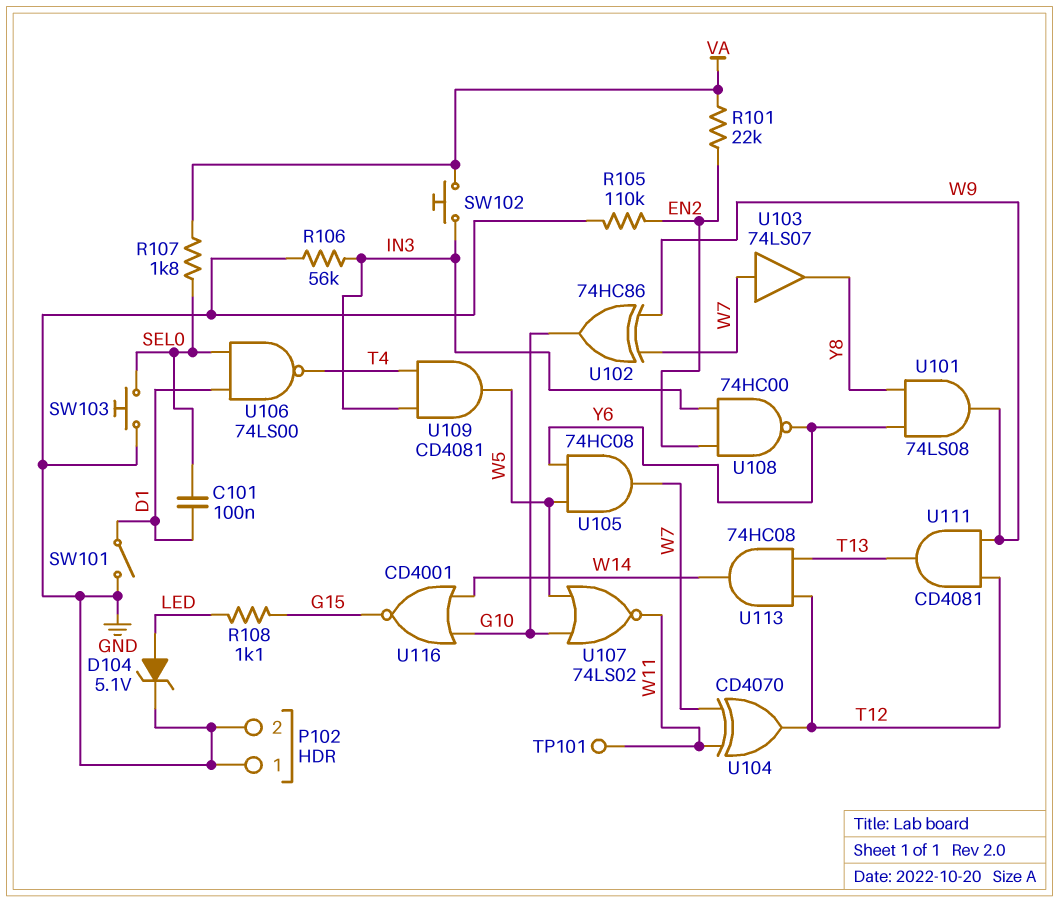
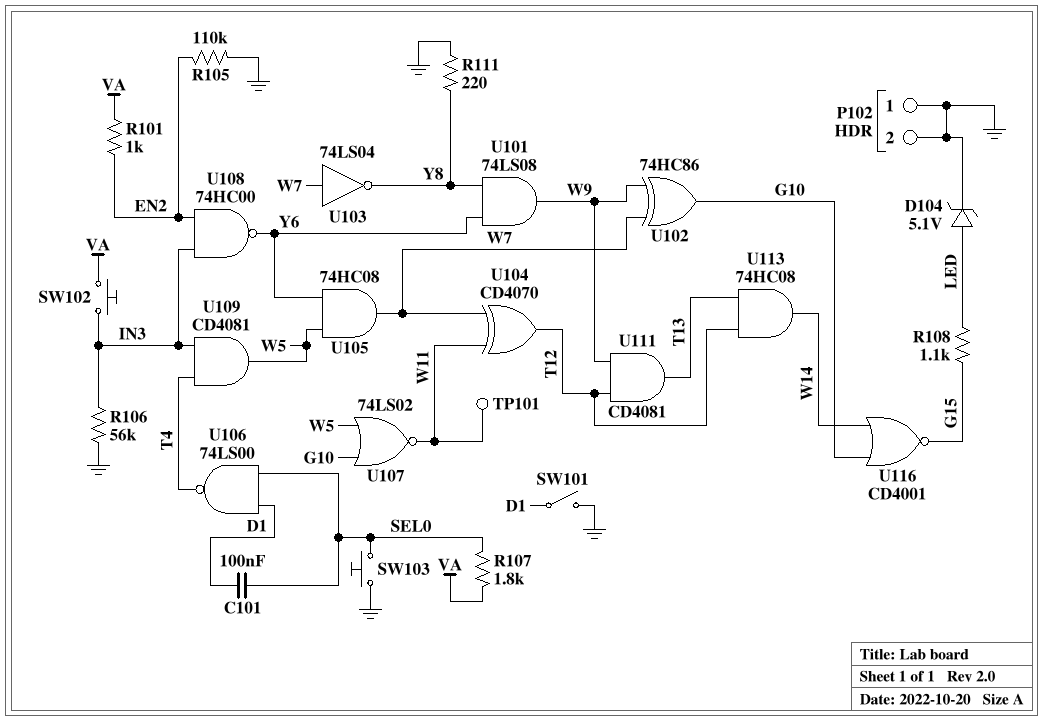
R101: 22k (EN2, VA) -> 1k (EN2, VA)
R111: none -> 220 (GND, Y8)
U103: buffer 74LS07 (in W7, out Y8) -> NOT 74LS04 (in W7, out Y8)

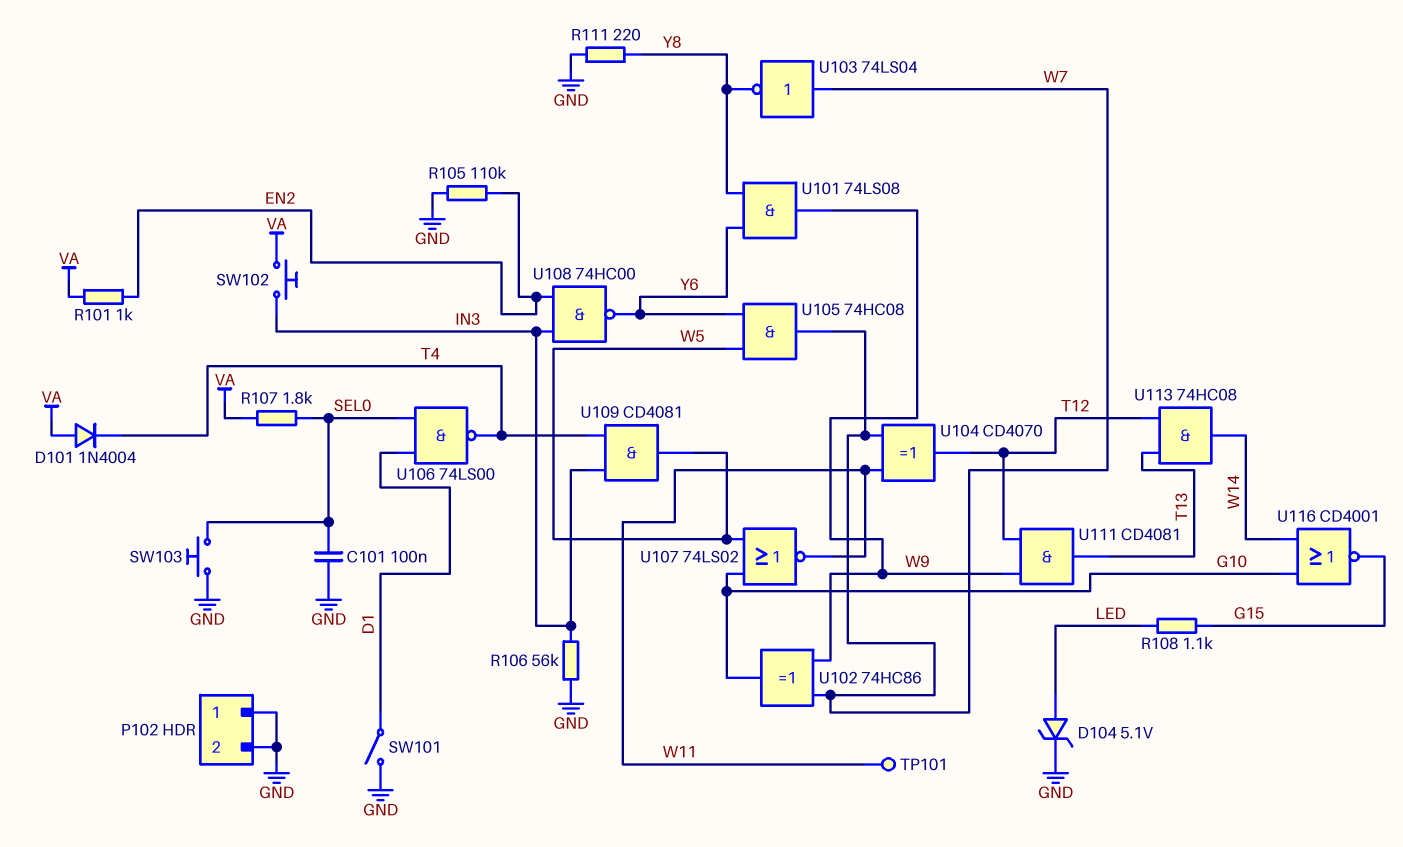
C101: 100nF (D1, SEL0) -> 100nF (GND, SEL0)
D101: none -> diode 1N4004 (A VA, K T4)

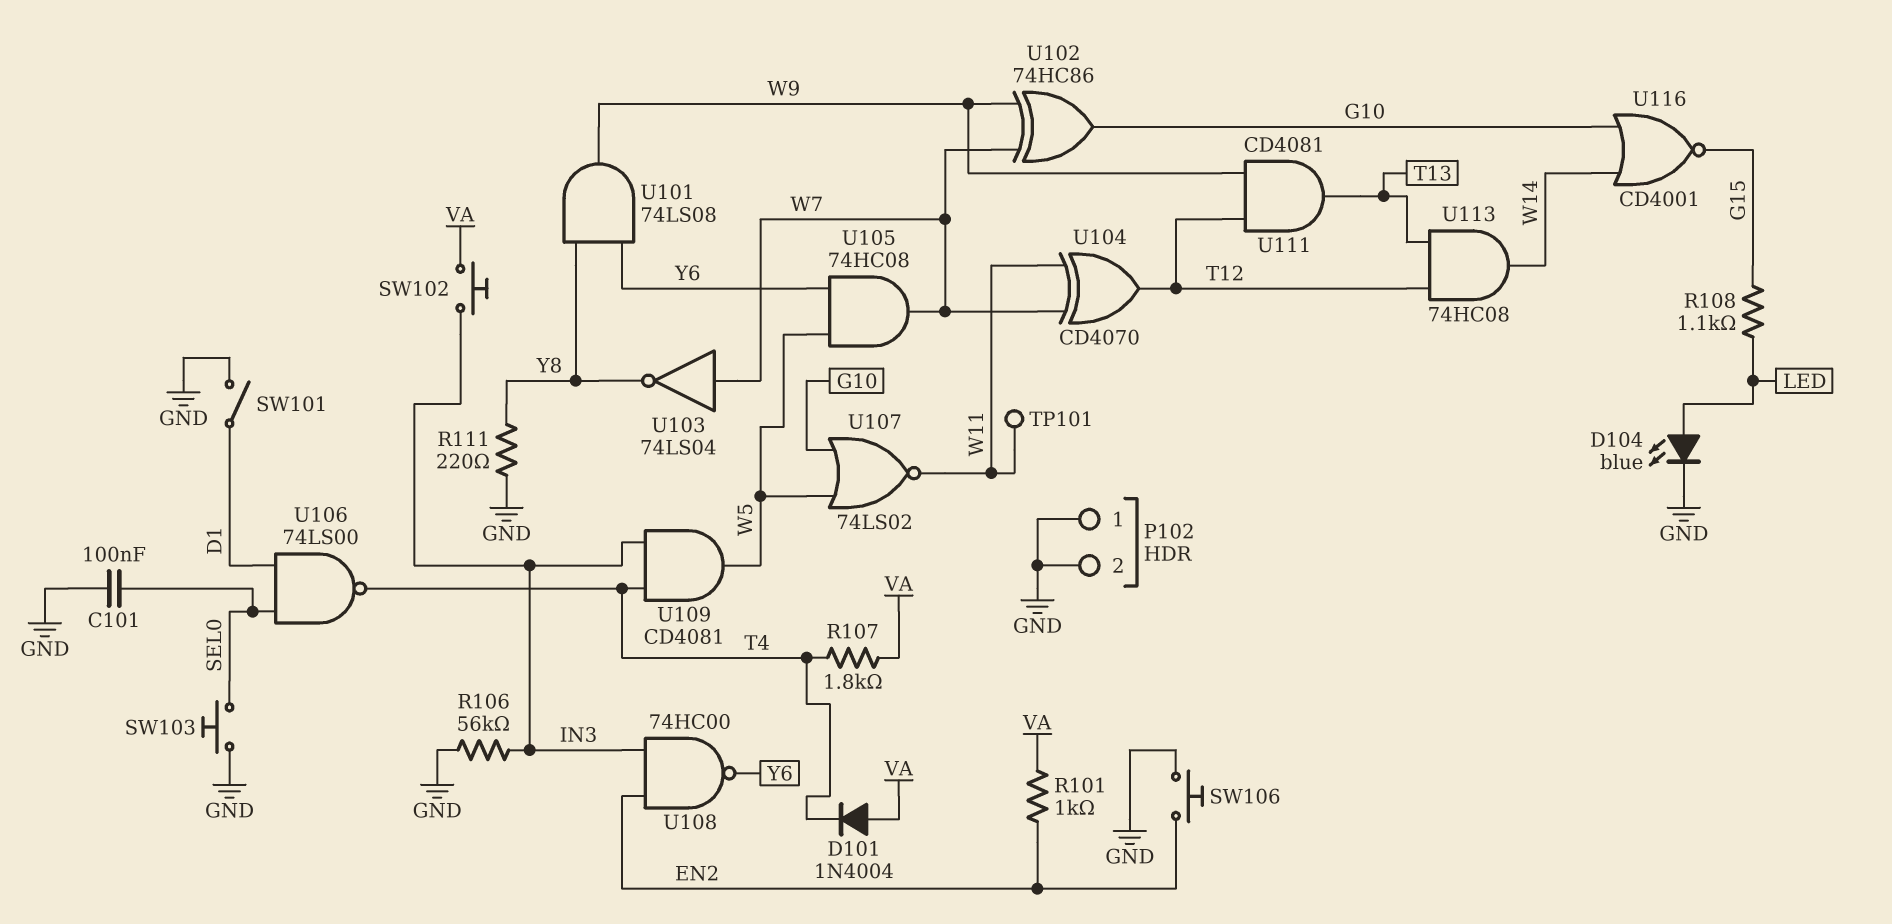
D104: zener 5.1V (A LED, K GND) -> LED blue (A LED, K GND)
R105: 110k (EN2, GND) -> none
R107: 1.8k (SEL0, VA) -> 1.8k (T4, VA)
SW106: none -> button (EN2, GND)

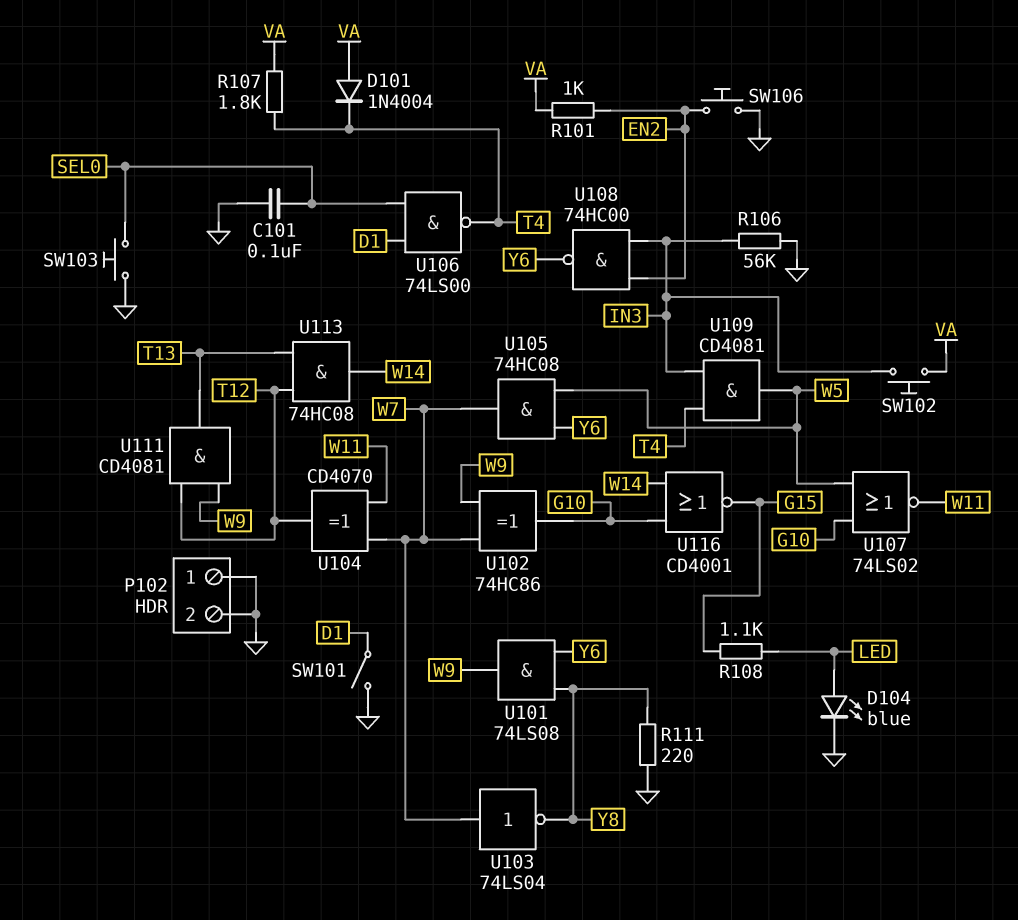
TP101: test point (W11) -> none

